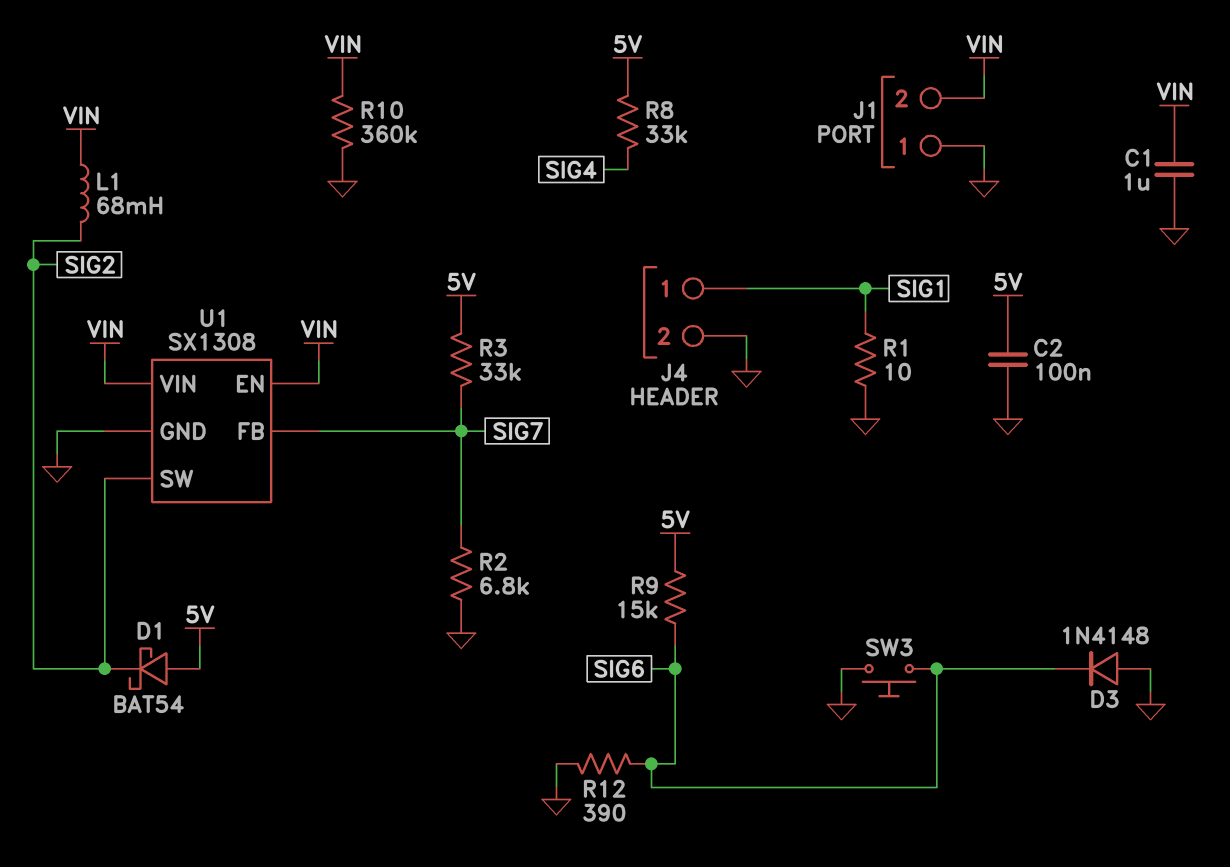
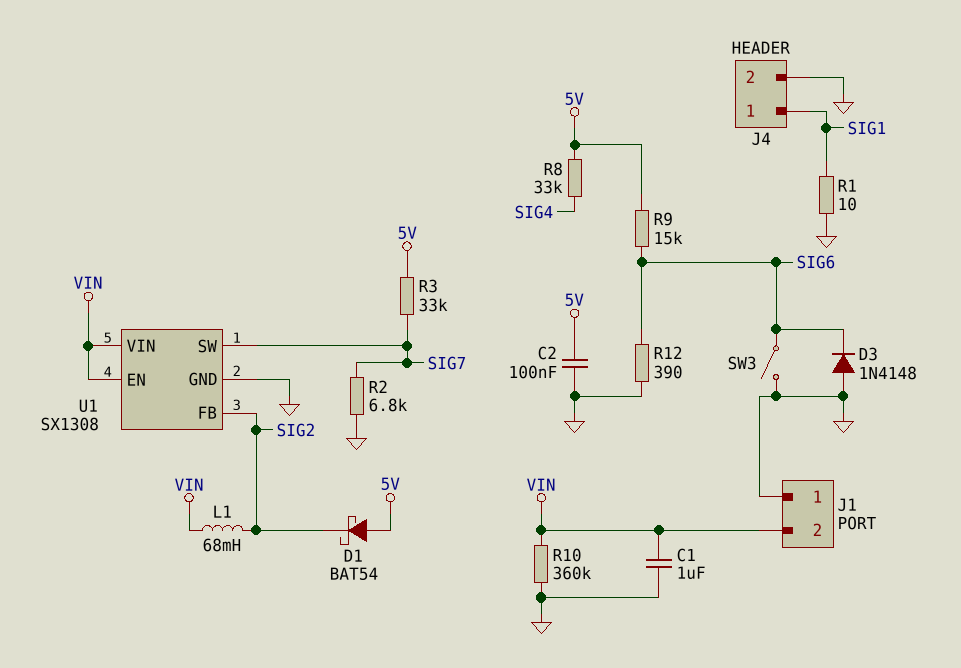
SW3: button (GND, SIG6) -> switch (GND, SIG6)
U1 pin FB: SIG7 -> SIG2
U1 pin SW: SIG2 -> SIG7

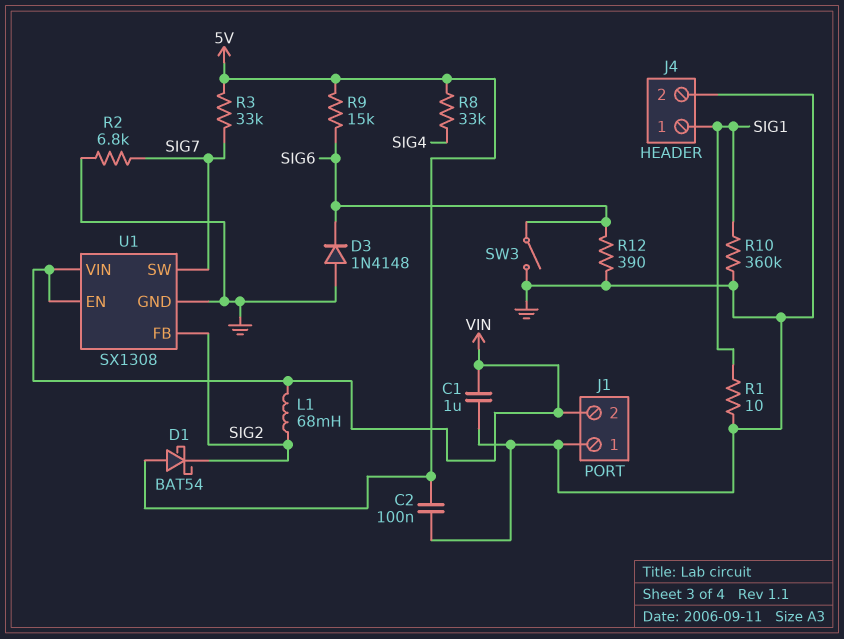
R10: 360k (GND, VIN) -> 360k (GND, SIG1)

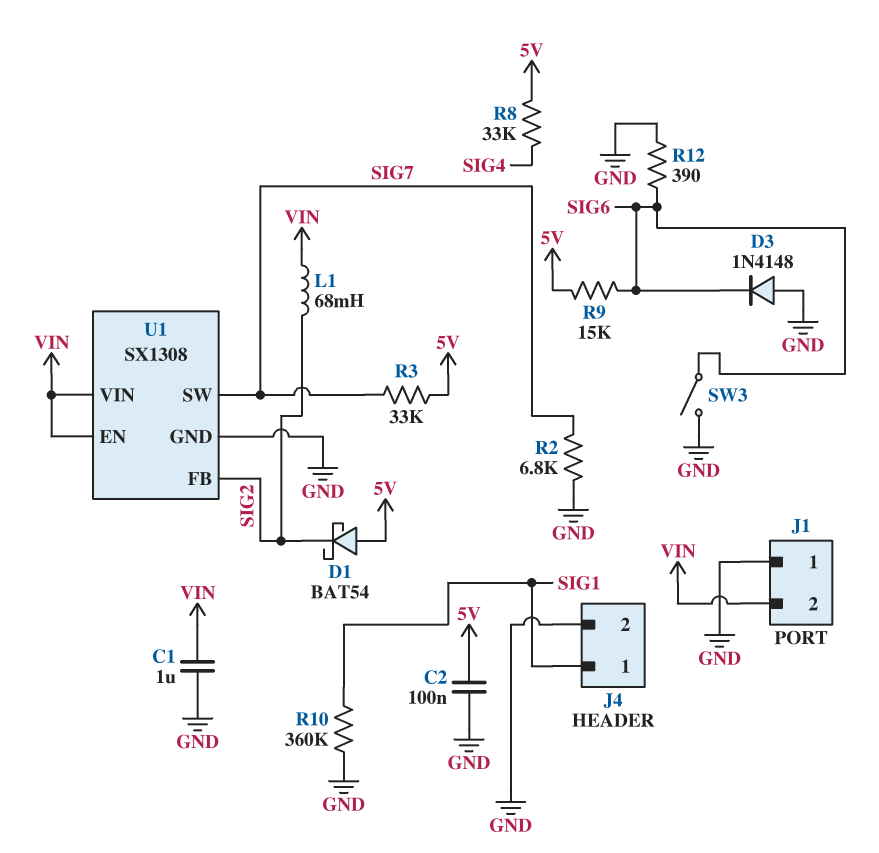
R1: 10 (GND, SIG1) -> none

